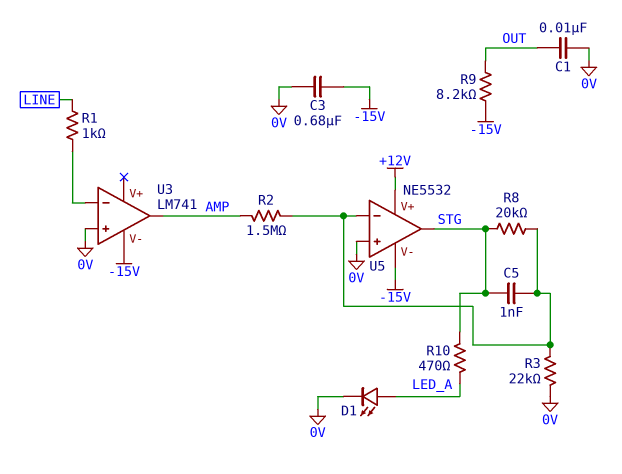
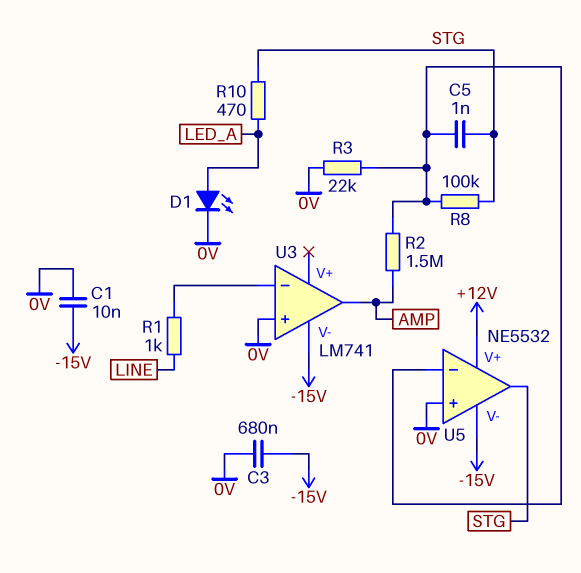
C1: 10nF (0V, OUT) -> 10nF (-15V, 0V)
R8: 20k (STG, U5/in-) -> 100k (STG, U5/in-)
R9: 8.2k (-15V, OUT) -> none

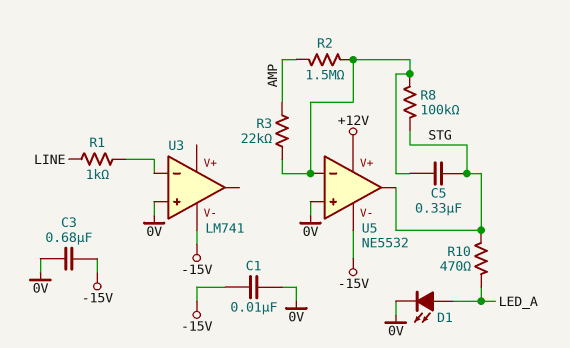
C5: 1nF (STG, U5/in-) -> 330nF (STG, U5/in-)
R3: 22k (0V, U5/in-) -> 22k (AMP, U5/in-)
U3 pin out: AMP -> none

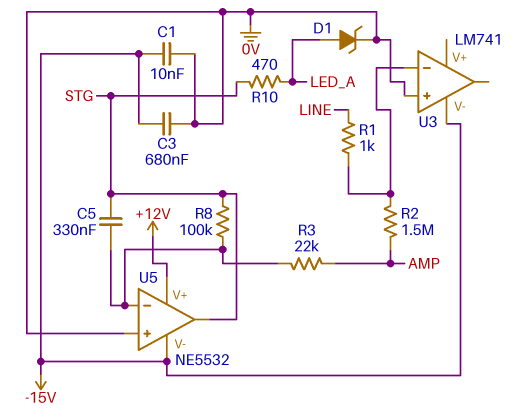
D1: LED (A LED_A, K 0V) -> zener (A LED_A, K 0V)
R2: 1.5M (AMP, U5/in-) -> 1.5M (AMP, U3/in-)

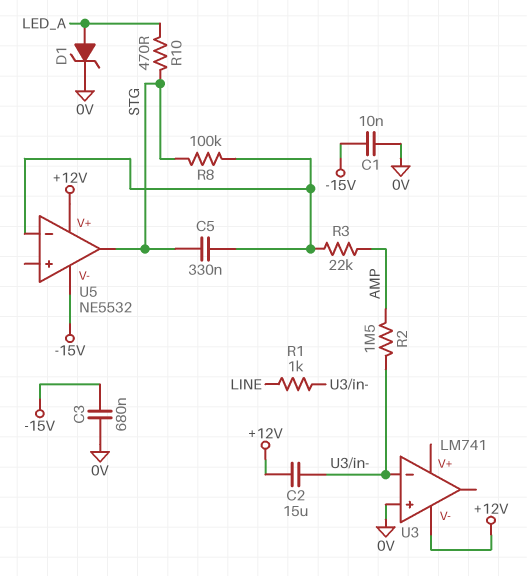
C2: none -> 15uF (+12V, U3/in-)
U3 pin V-: -15V -> +12V
U5 pin in+: 0V -> none

